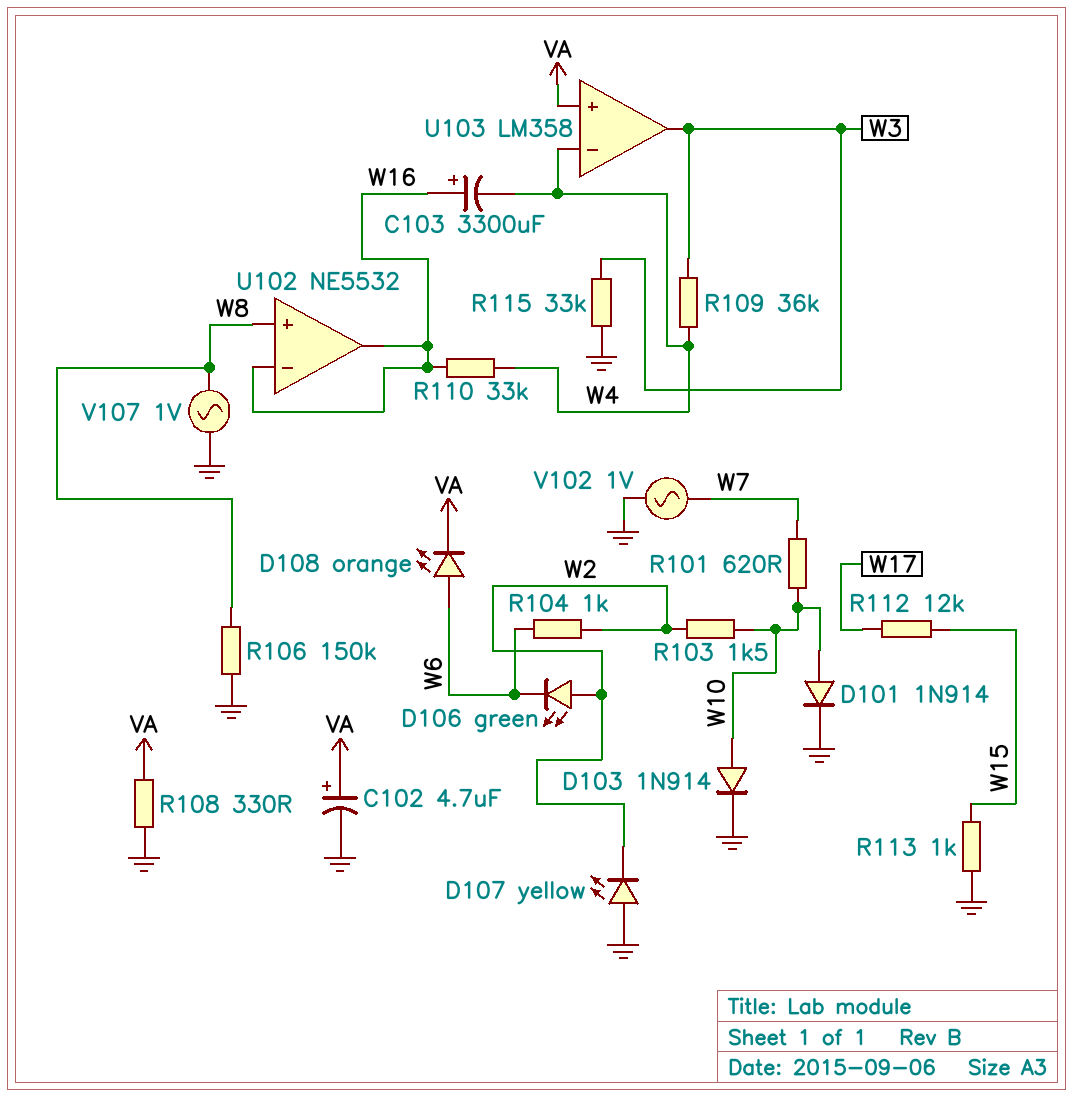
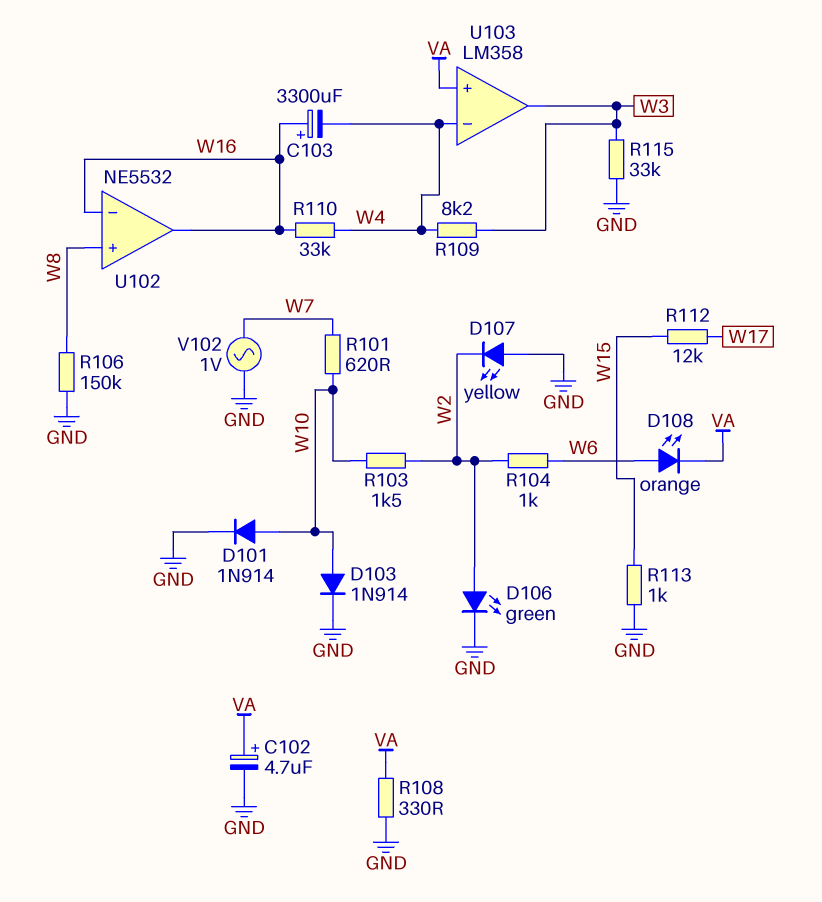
D106: LED green (A W2, K W6) -> LED green (A W2, K GND)
R109: 36k (W3, W4) -> 8.2k (W3, W4)
V107: AC 1V (GND, W8) -> none

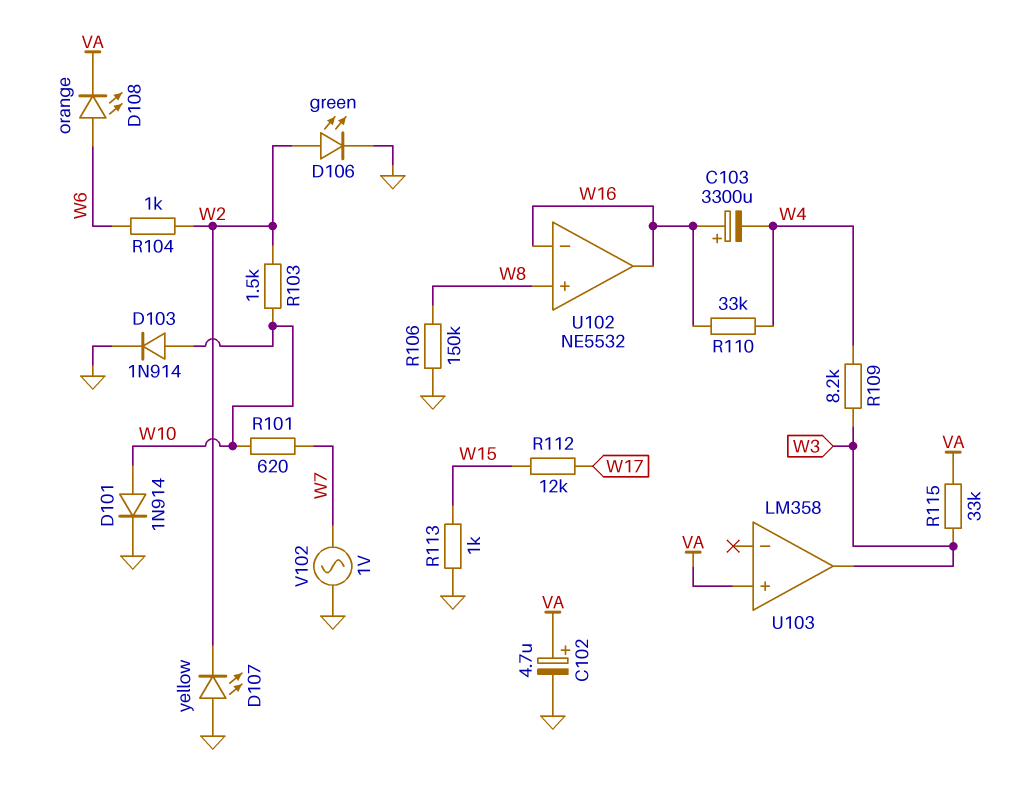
R108: 330 (GND, VA) -> none
R115: 33k (GND, W3) -> 33k (VA, W3)
U103 pin in-: W4 -> none

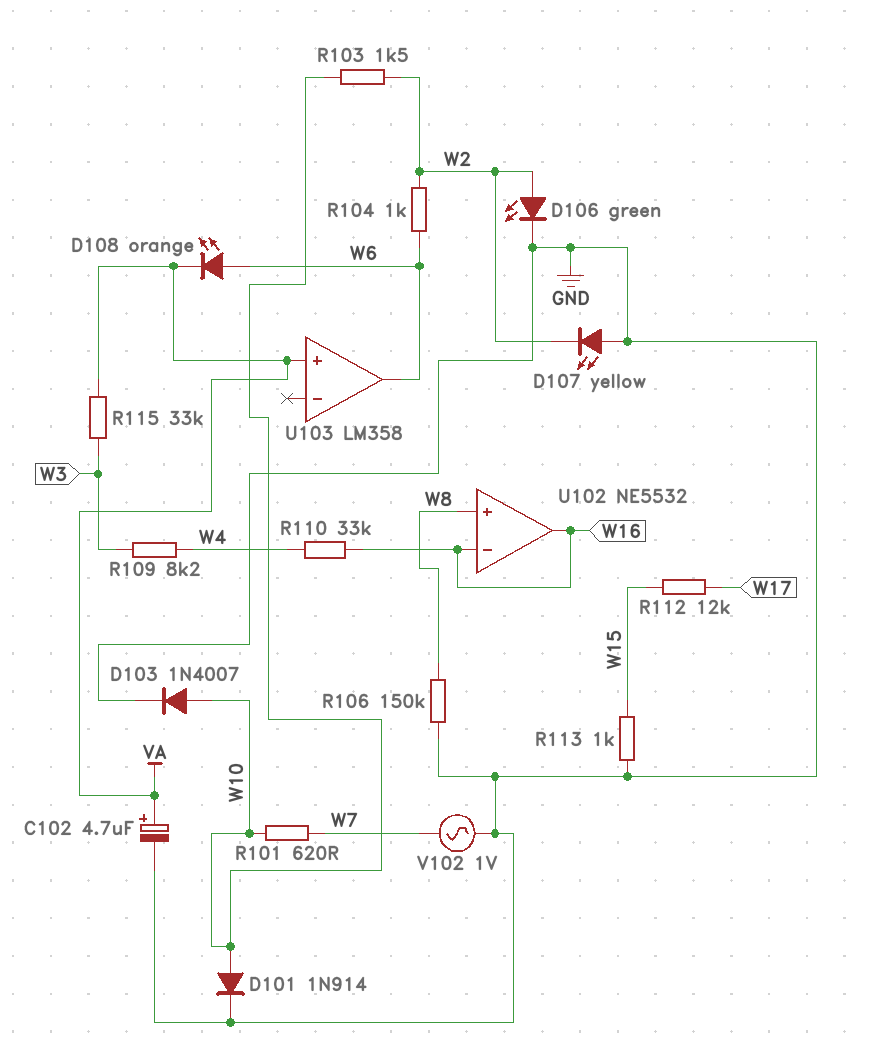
C103: 3300uF (plus W16, minus W4) -> none
D103: diode 1N914 (A W10, K GND) -> diode 1N4007 (A W10, K GND)
U103 pin out: W3 -> W6

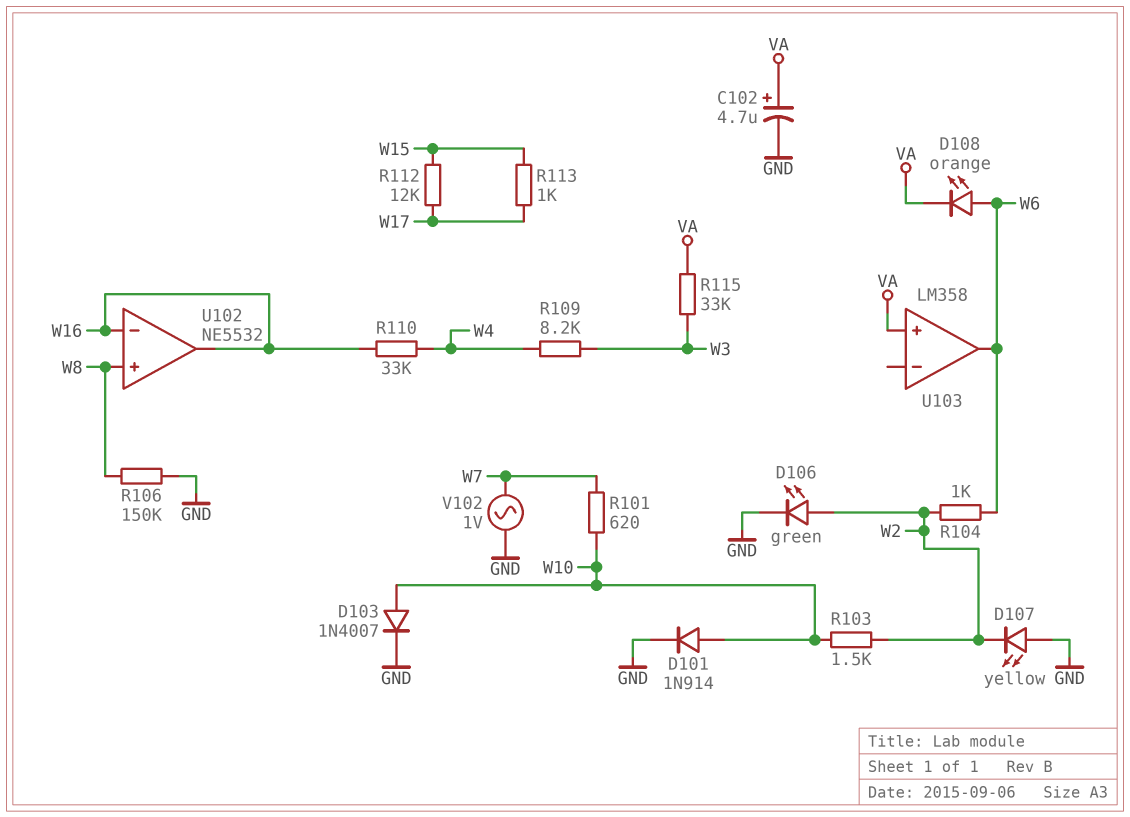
R113: 1k (GND, W15) -> 1k (W15, W17)

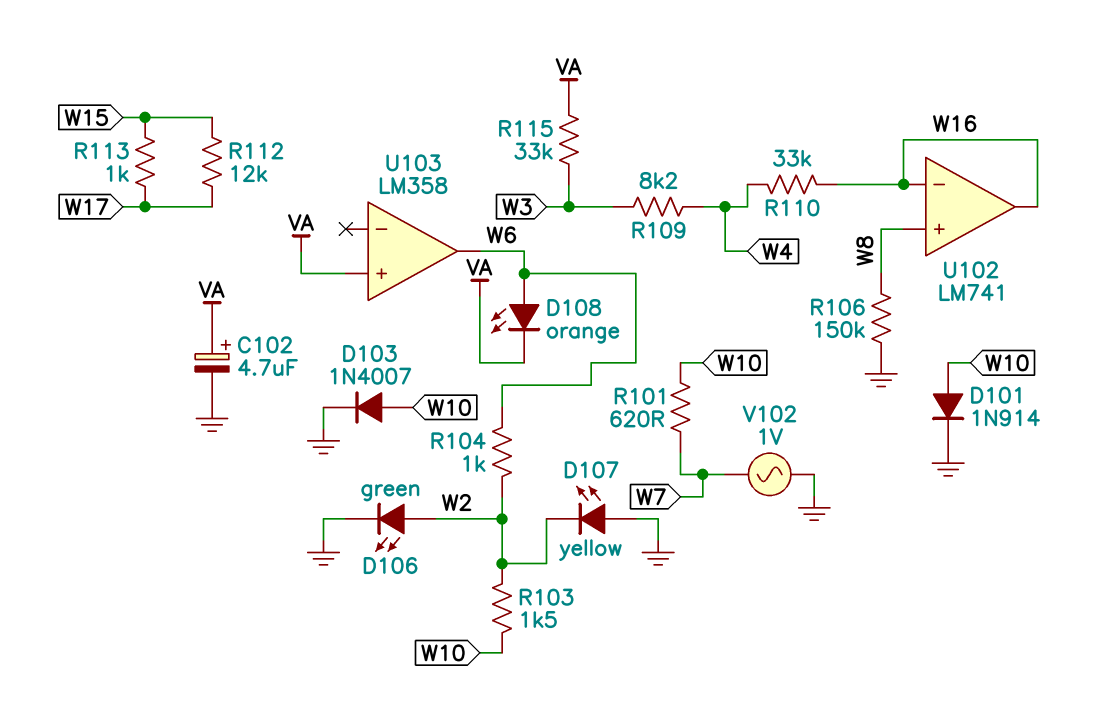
U102: NE5532 -> LM741

